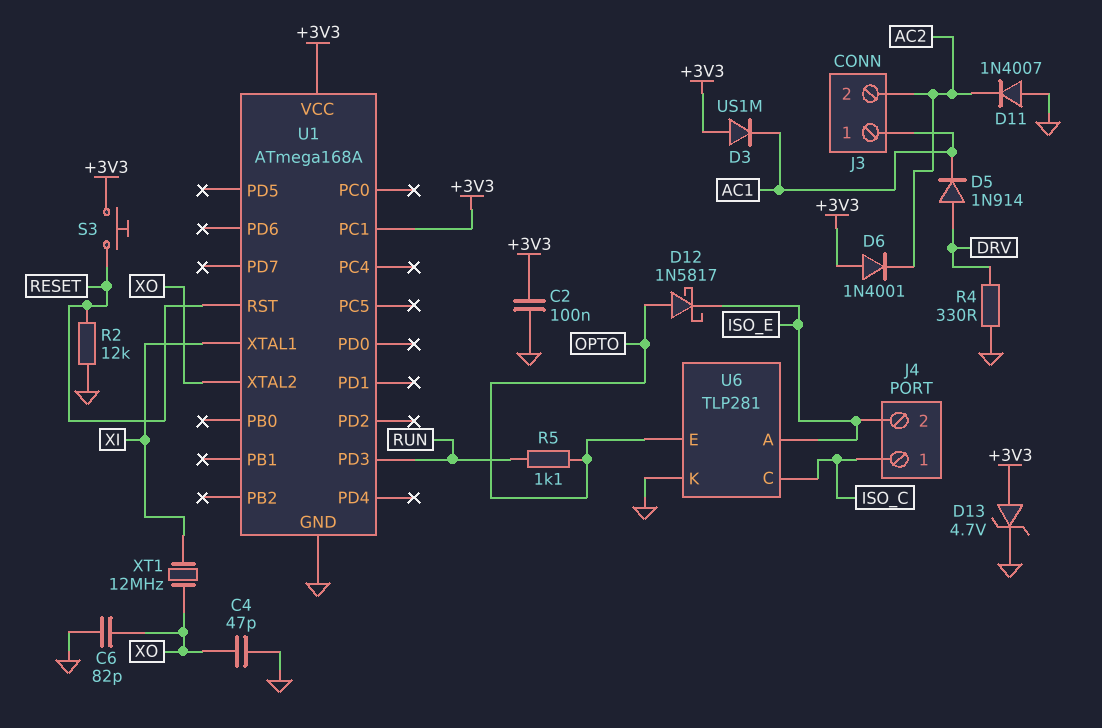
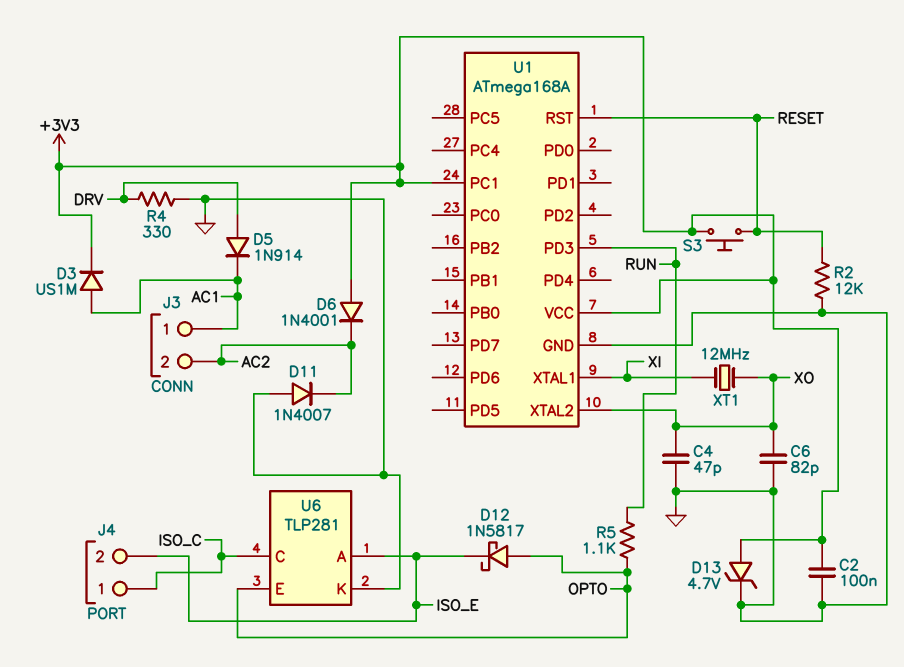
D3: diode US1M (A +3V3, K AC1) -> diode US1M (A AC1, K +3V3)

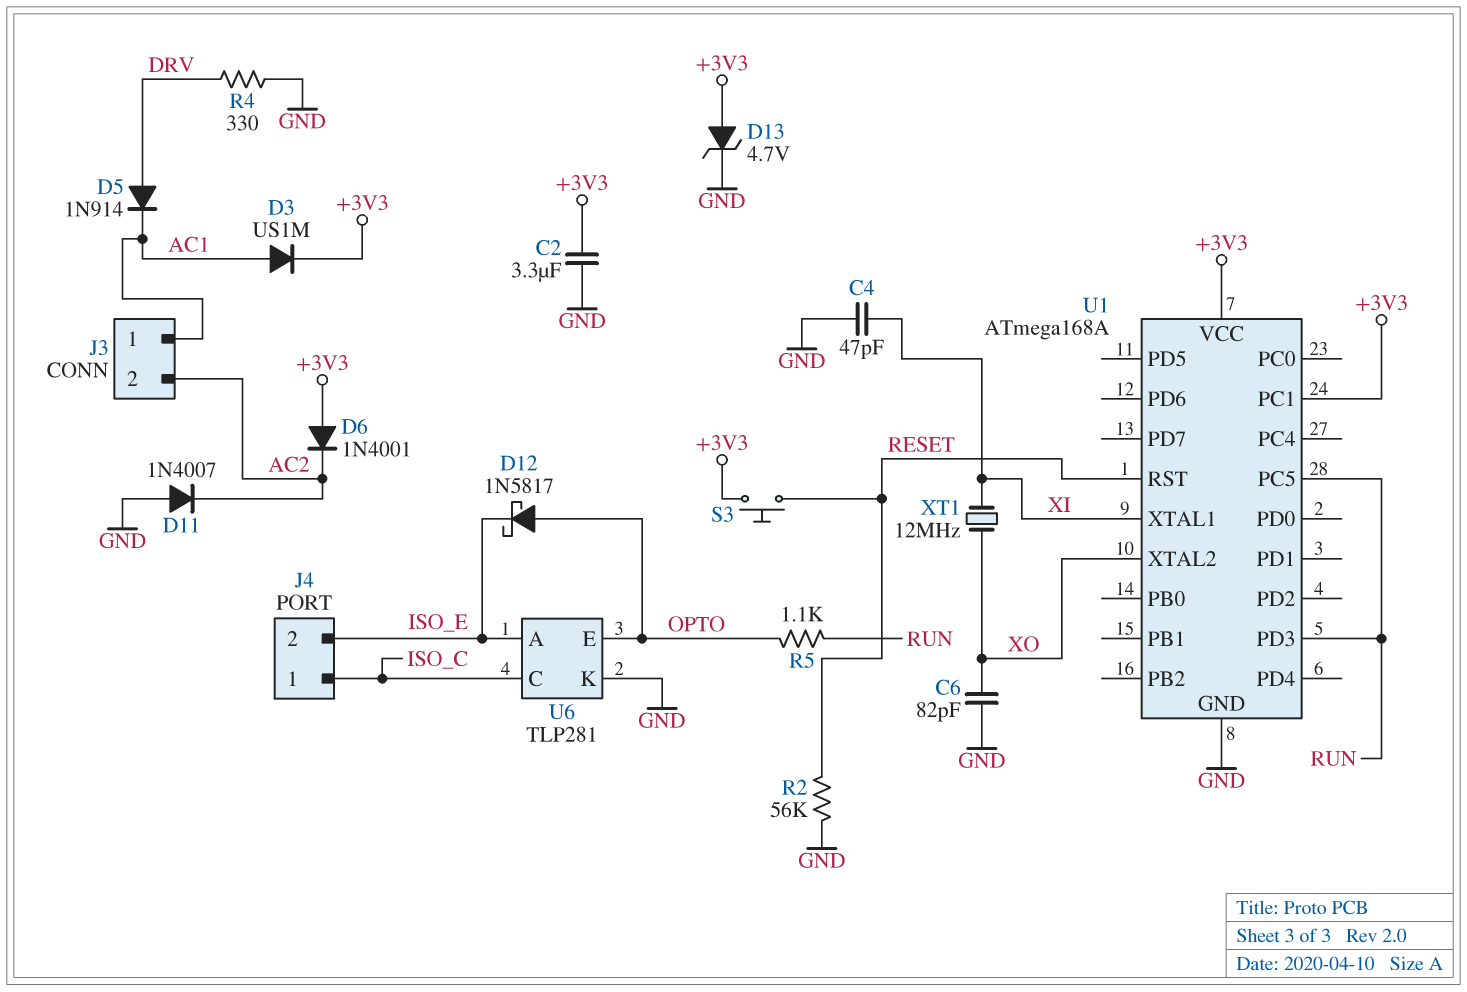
C2: 100nF (+3V3, GND) -> 3.3uF (+3V3, GND)
C4: 47pF (GND, XO) -> 47pF (GND, XI)
R2: 12k (GND, RESET) -> 56k (GND, RESET)
U1 pin PC5: none -> RUN

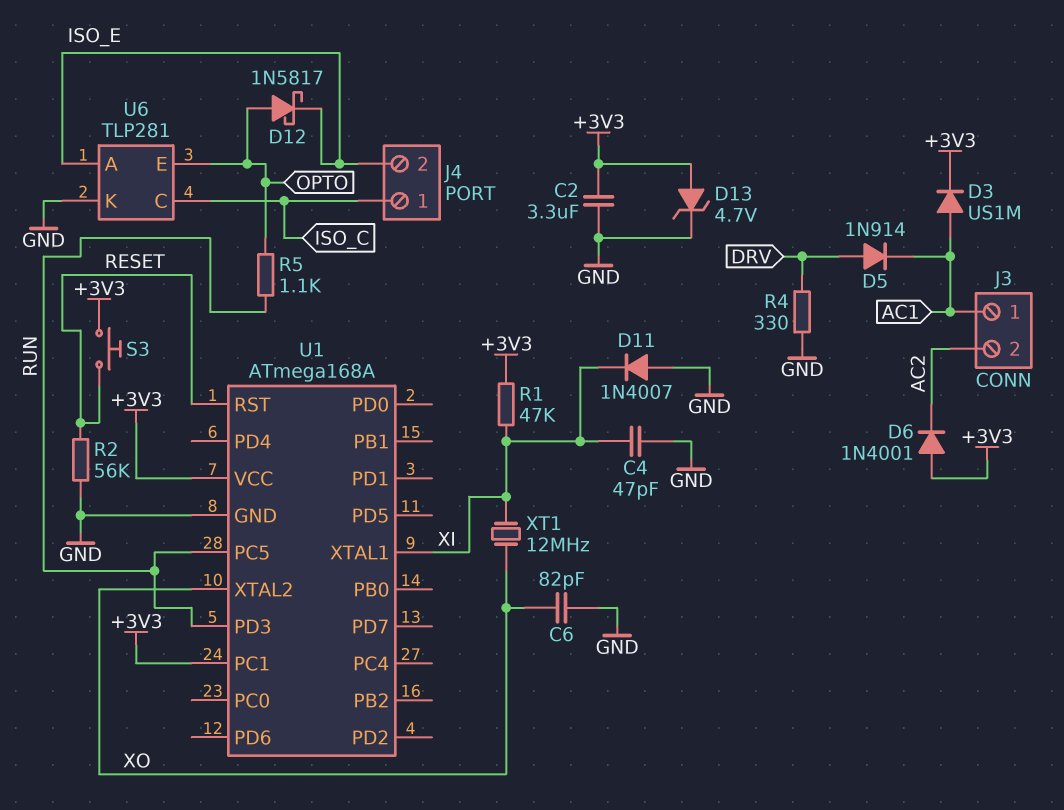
D11: diode 1N4007 (A GND, K AC2) -> diode 1N4007 (A GND, K XI)
R1: none -> 47k (+3V3, XI)

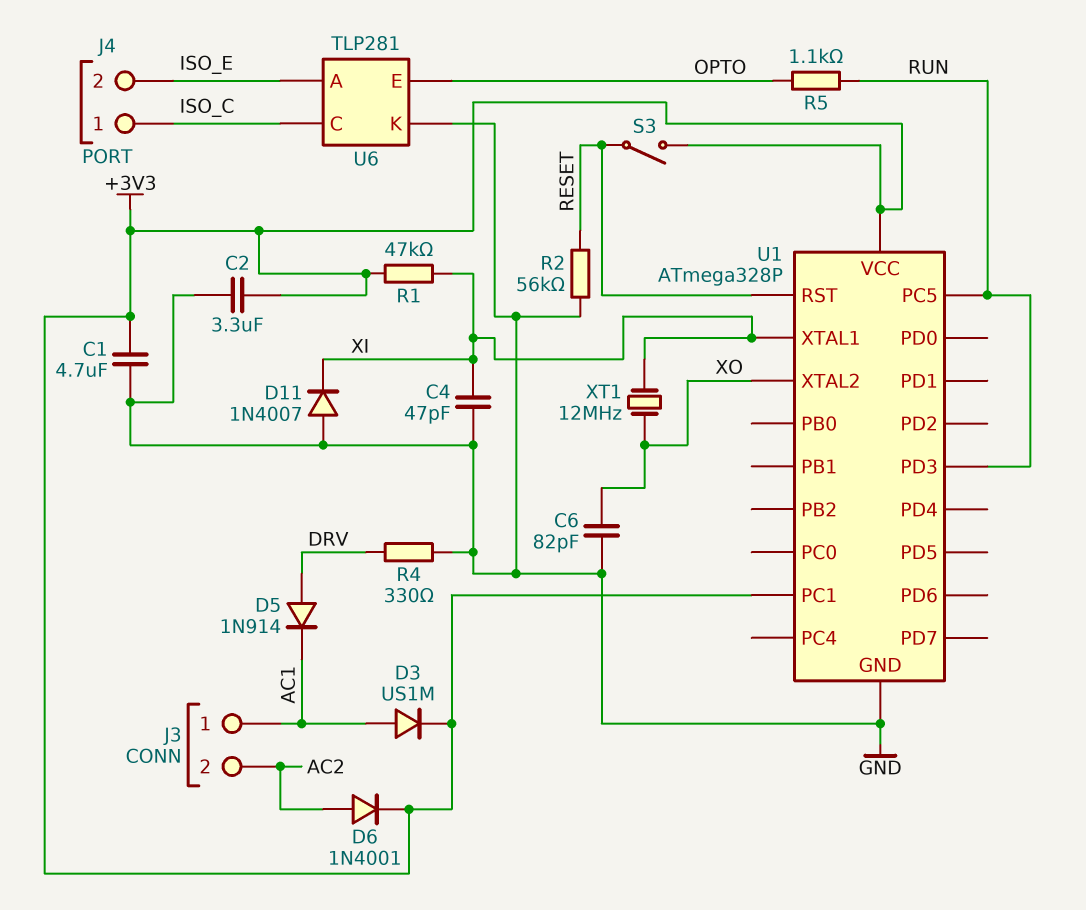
C1: none -> 4.7uF (+3V3, GND)
D6: diode 1N4001 (A +3V3, K AC2) -> diode 1N4001 (A AC2, K +3V3)
D12: schottky 1N5817 (A OPTO, K ISO_E) -> none
D13: zener 4.7V (A +3V3, K GND) -> none
S3: button (+3V3, RESET) -> switch (+3V3, RESET)
U1: ATmega168A -> ATmega328P

